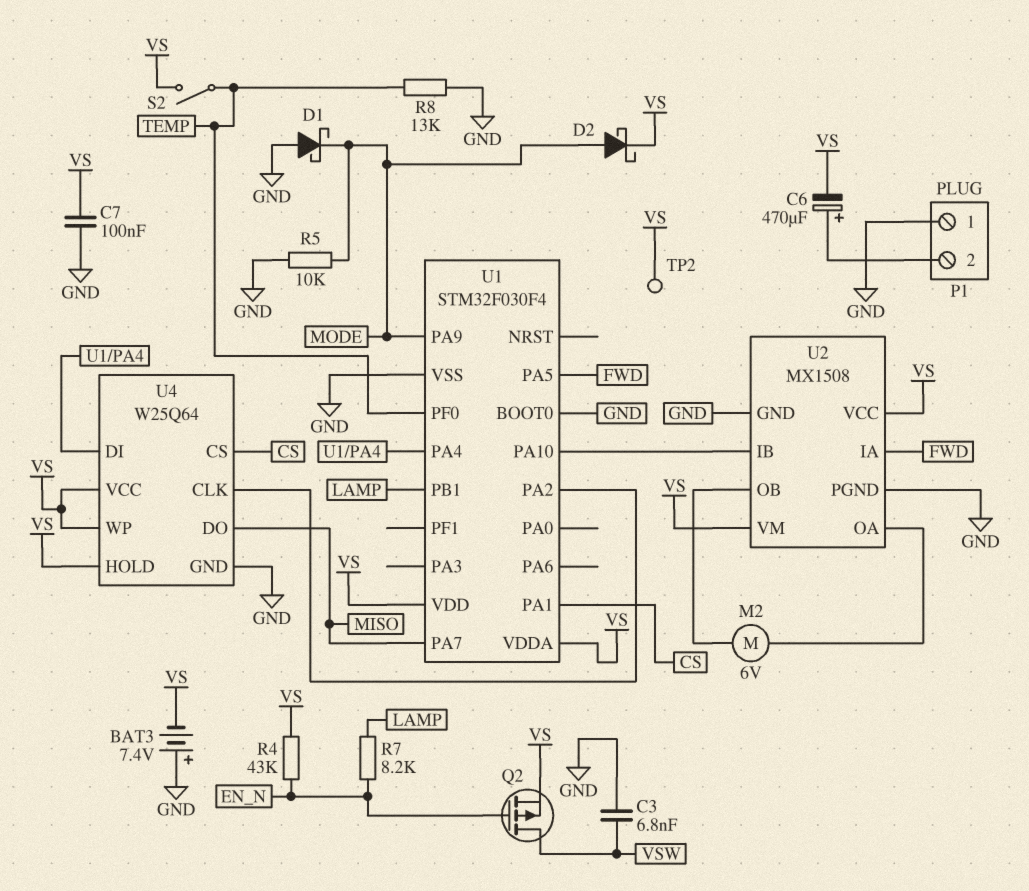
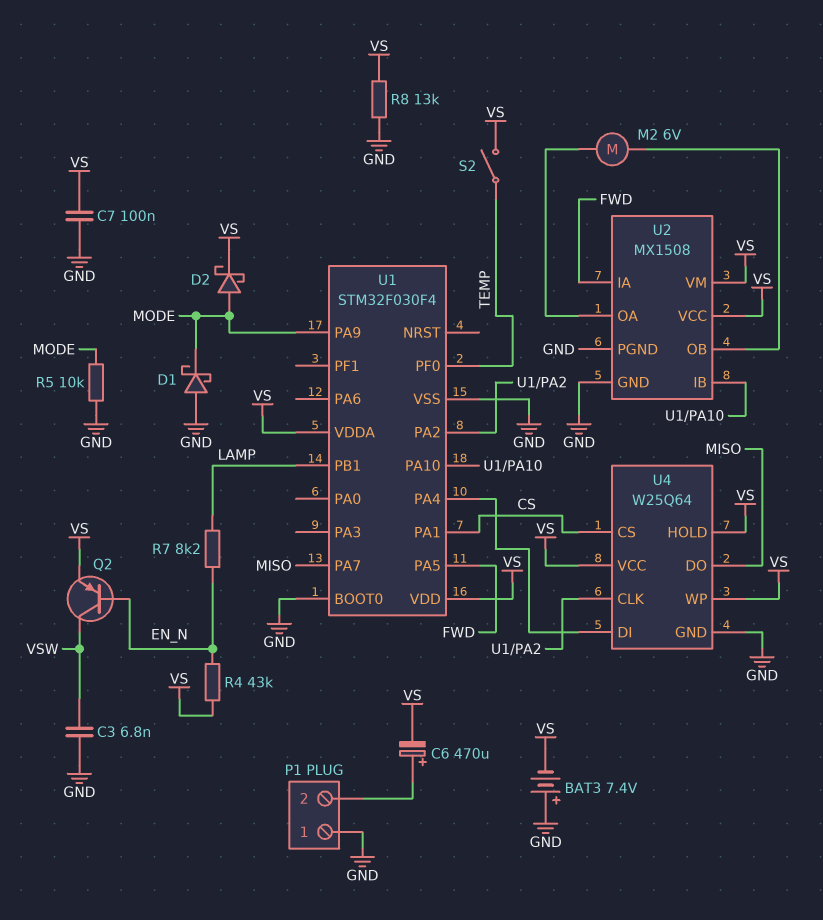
Q2: PMOS (G EN_N, D VSW, S VS) -> PNP (B EN_N, C VSW, E VS)
R8: 13k (GND, TEMP) -> 13k (GND, VS)
TP2: test point (VS) -> none

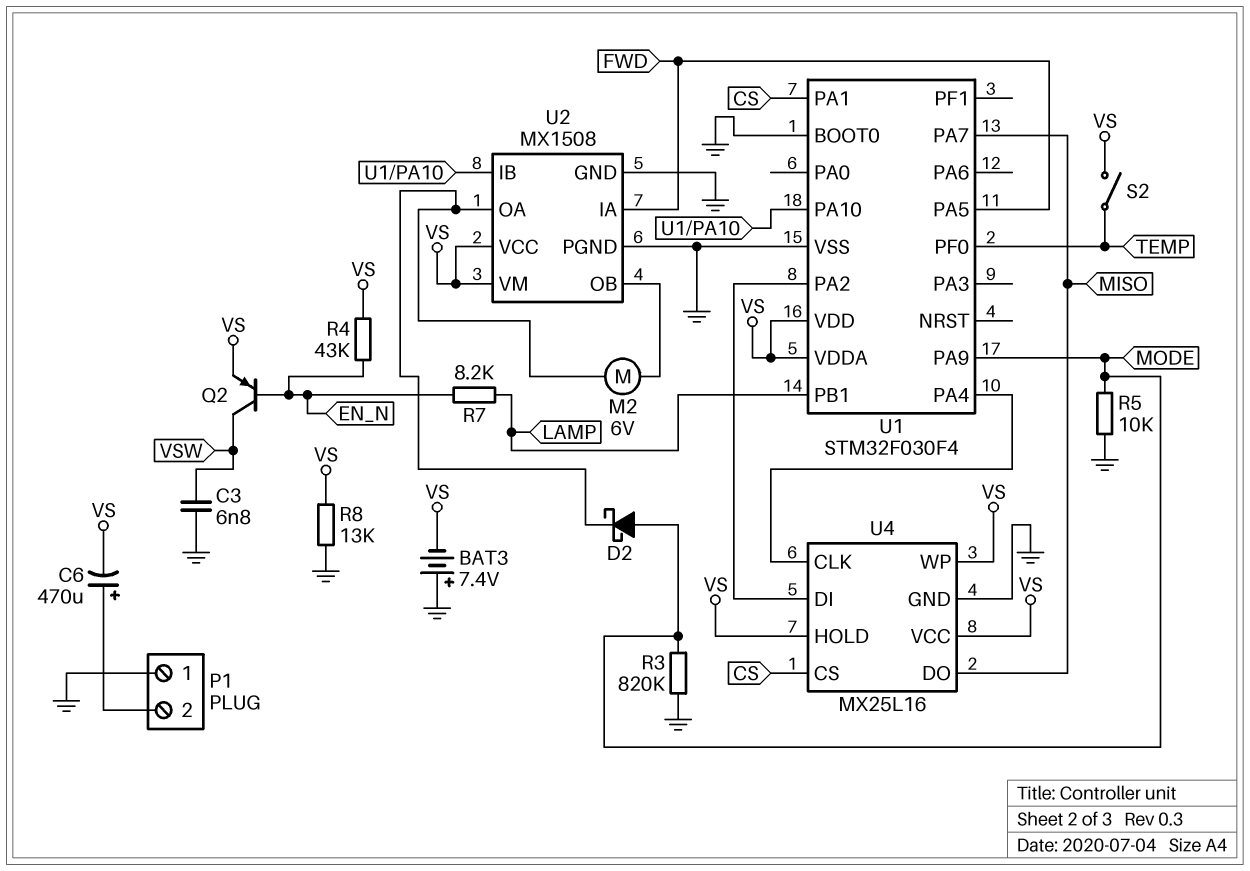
C7: 100nF (GND, VS) -> none
D1: schottky (A GND, K MODE) -> none
D2: schottky (A MODE, K VS) -> schottky (A MODE, K U2/OA)
R3: none -> 820k (GND, MODE)
U4: W25Q64 -> MX25L16
U4 pin CLK: U1/PA2 -> U1/PA4
U4 pin DI: U1/PA4 -> U1/PA2

